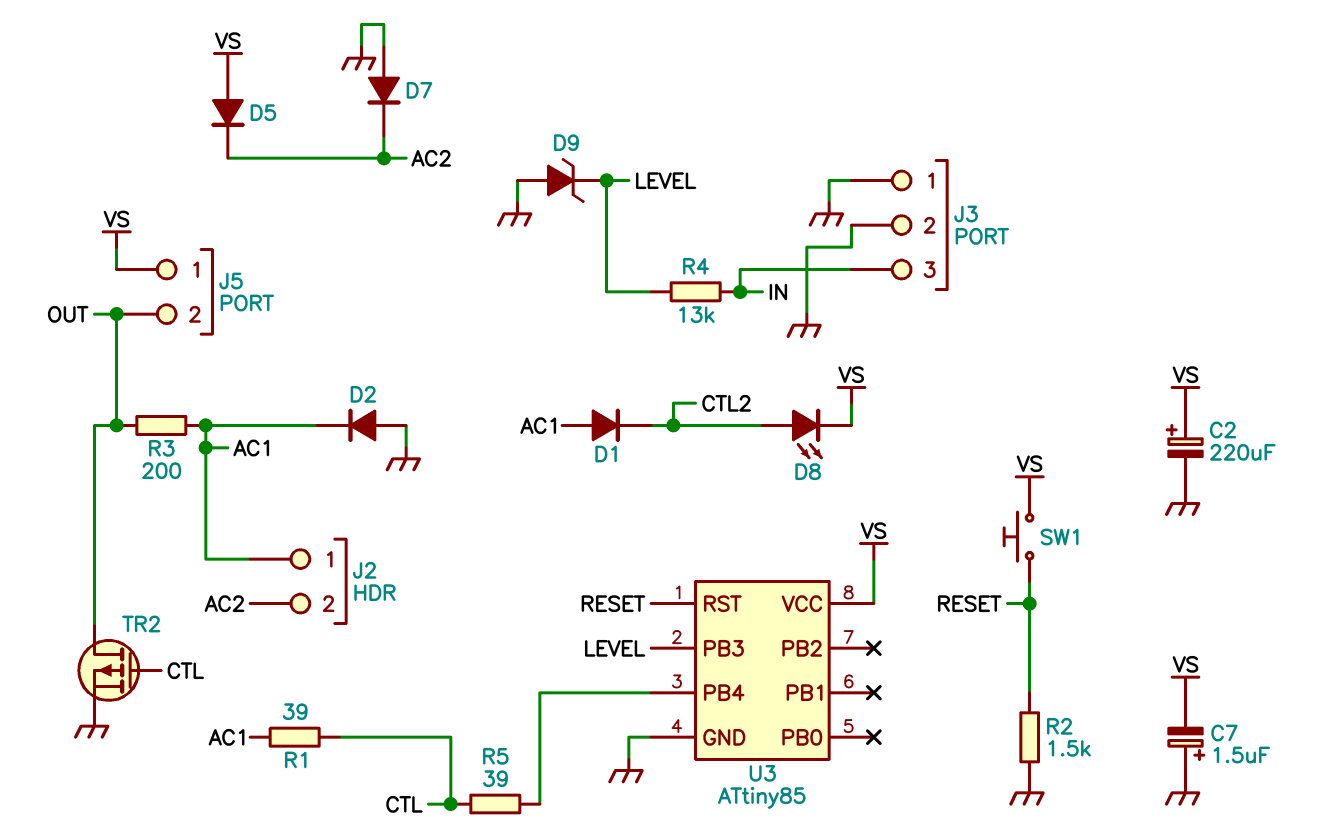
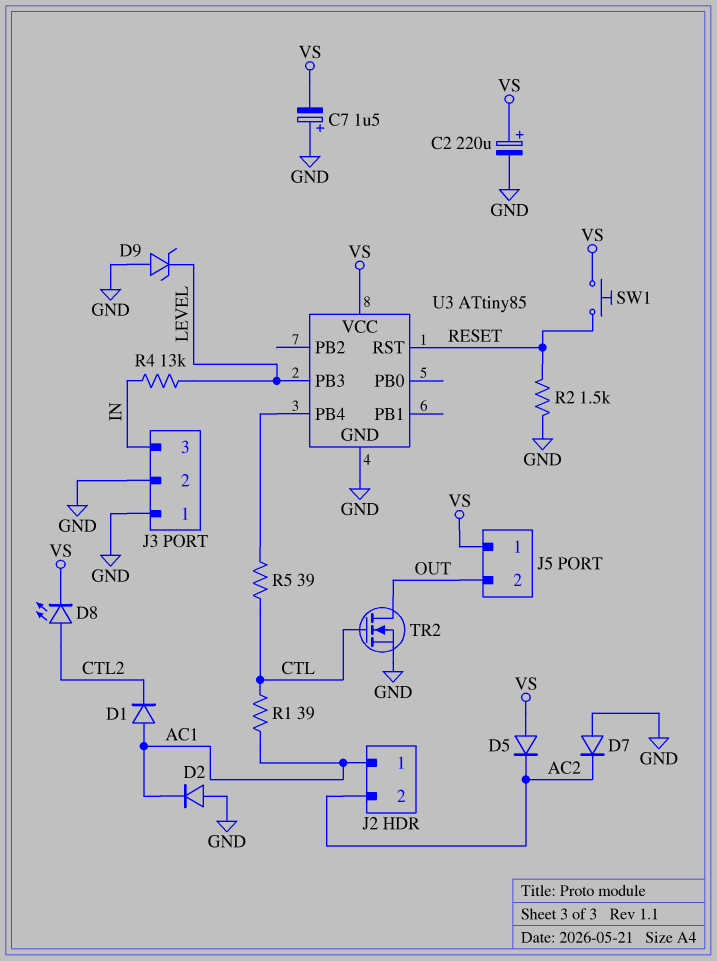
R3: 200 (AC1, OUT) -> none
TR2: PMOS (G CTL, D OUT, S GND) -> NMOS (G CTL, D OUT, S GND)

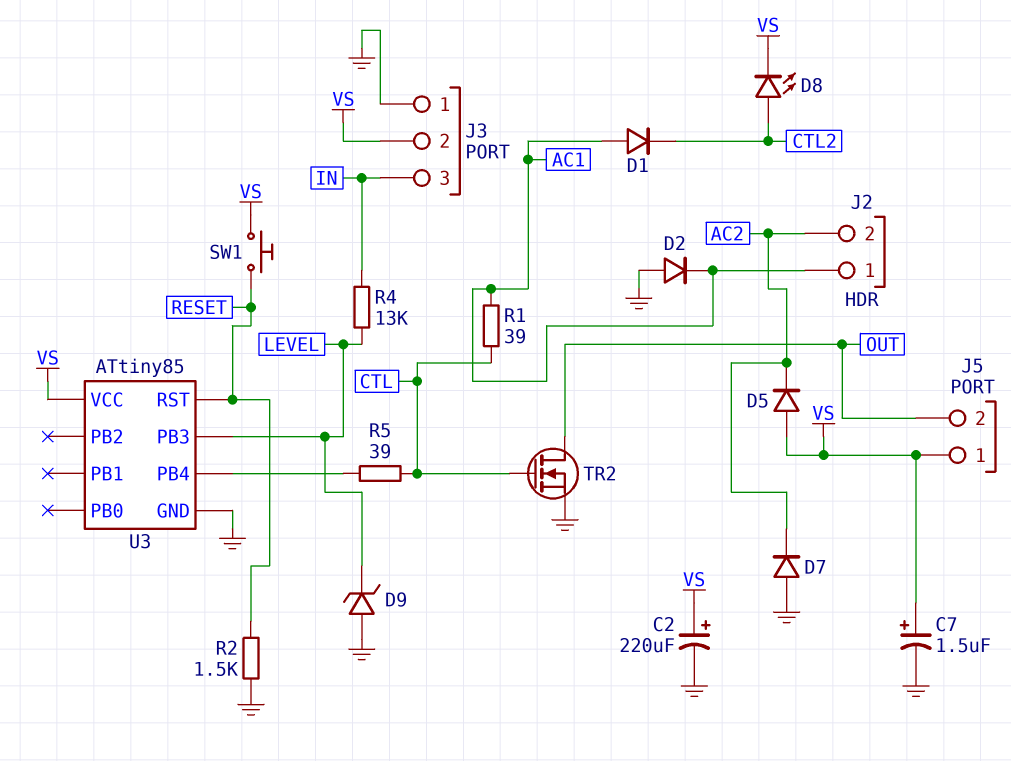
C7: 1.5uF (plus GND, minus VS) -> 1.5uF (plus VS, minus GND)
J3 pin 2: GND -> VS

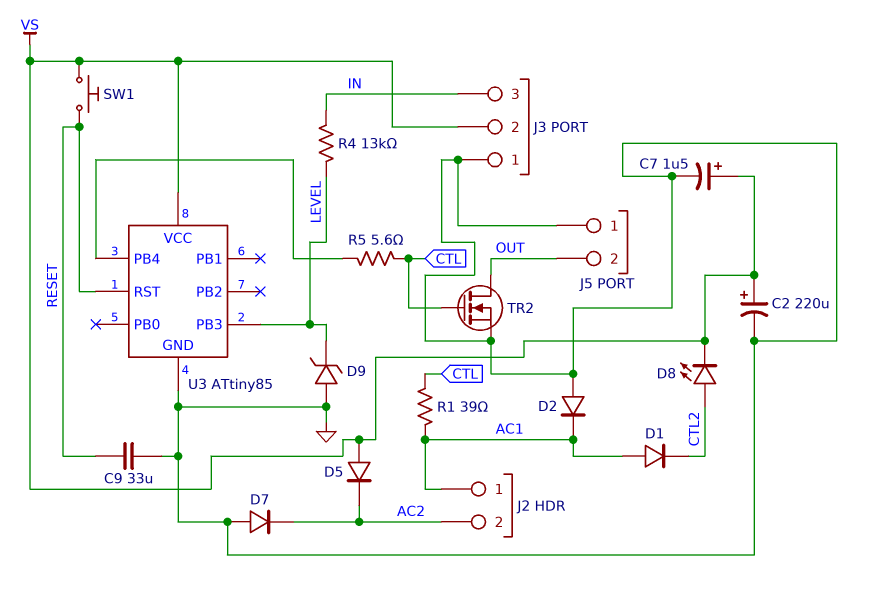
C9: none -> 33uF (GND, RESET)
J5 pin 1: VS -> GND
R2: 1.5k (GND, RESET) -> none
R5: 39 (CTL, U3/PB4) -> 5.6 (CTL, U3/PB4)

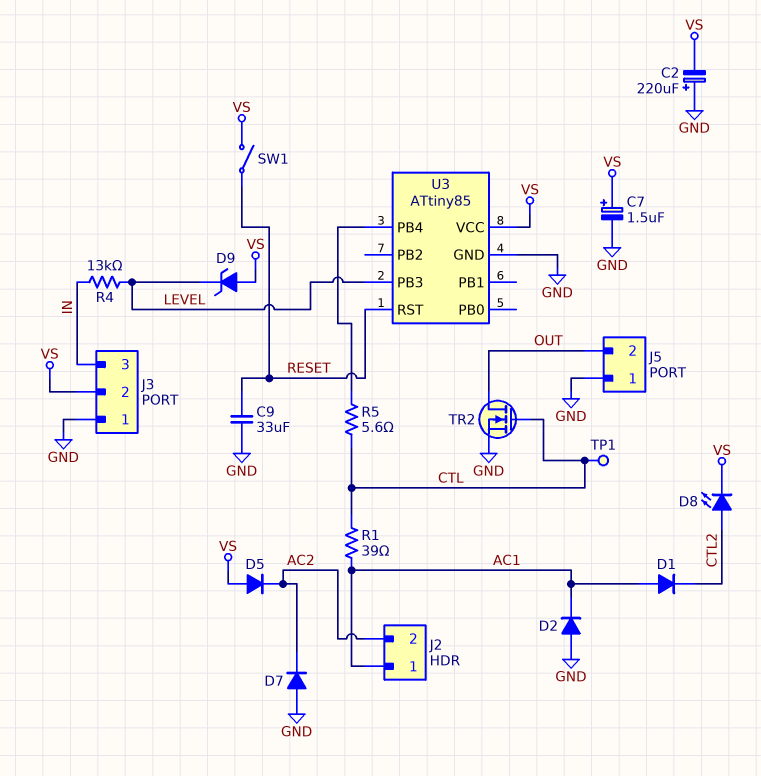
C2: 220uF (plus VS, minus GND) -> 220uF (plus GND, minus VS)
D9: zener (A GND, K LEVEL) -> zener (A VS, K LEVEL)
SW1: button (RESET, VS) -> switch (RESET, VS)
TP1: none -> test point (CTL)

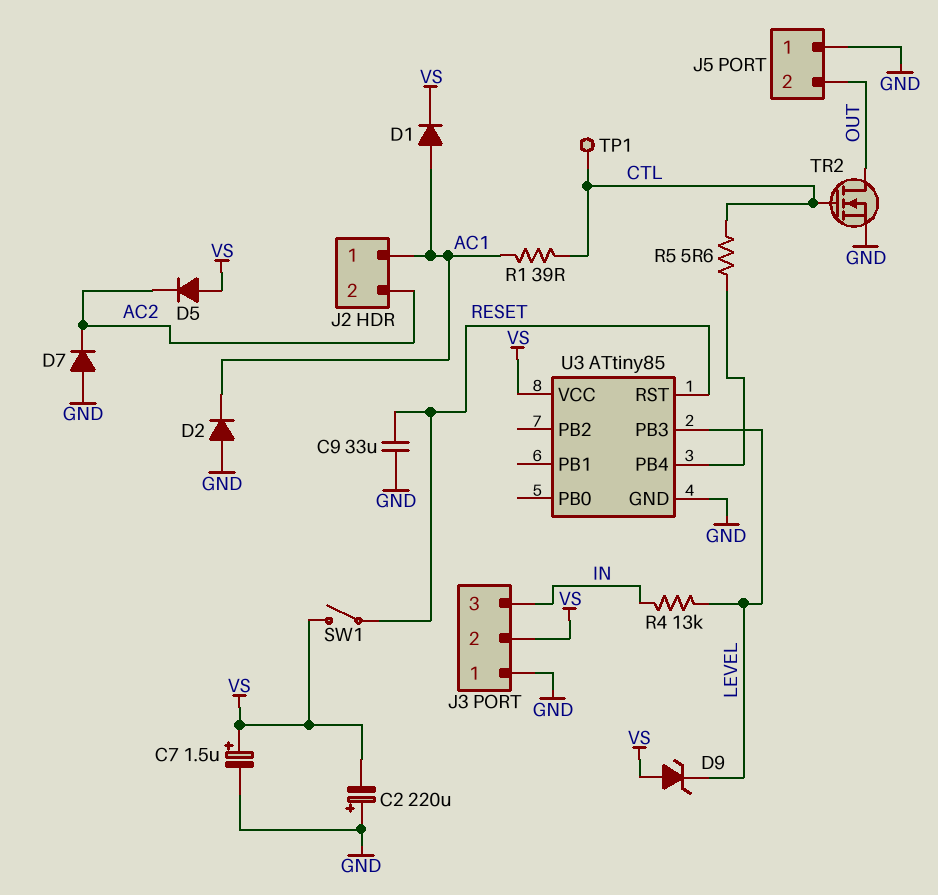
D1: diode (A AC1, K CTL2) -> diode (A AC1, K VS)
D8: LED (A CTL2, K VS) -> none

